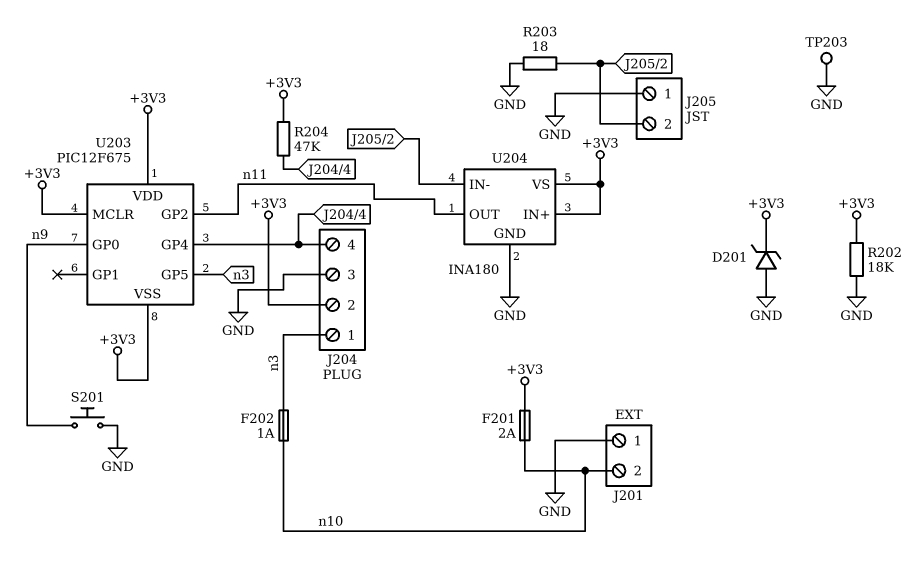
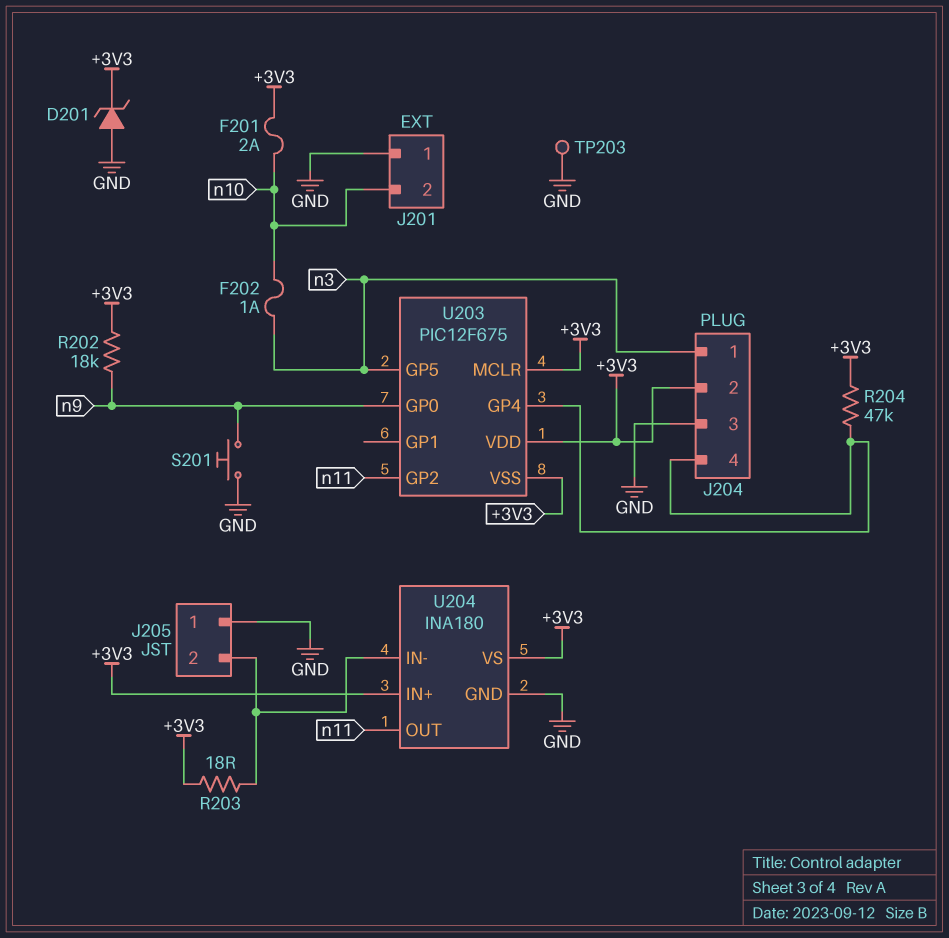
R202: 18k (+3V3, GND) -> 18k (+3V3, n9)
R203: 18 (GND, J205/2) -> 18 (+3V3, J205/2)

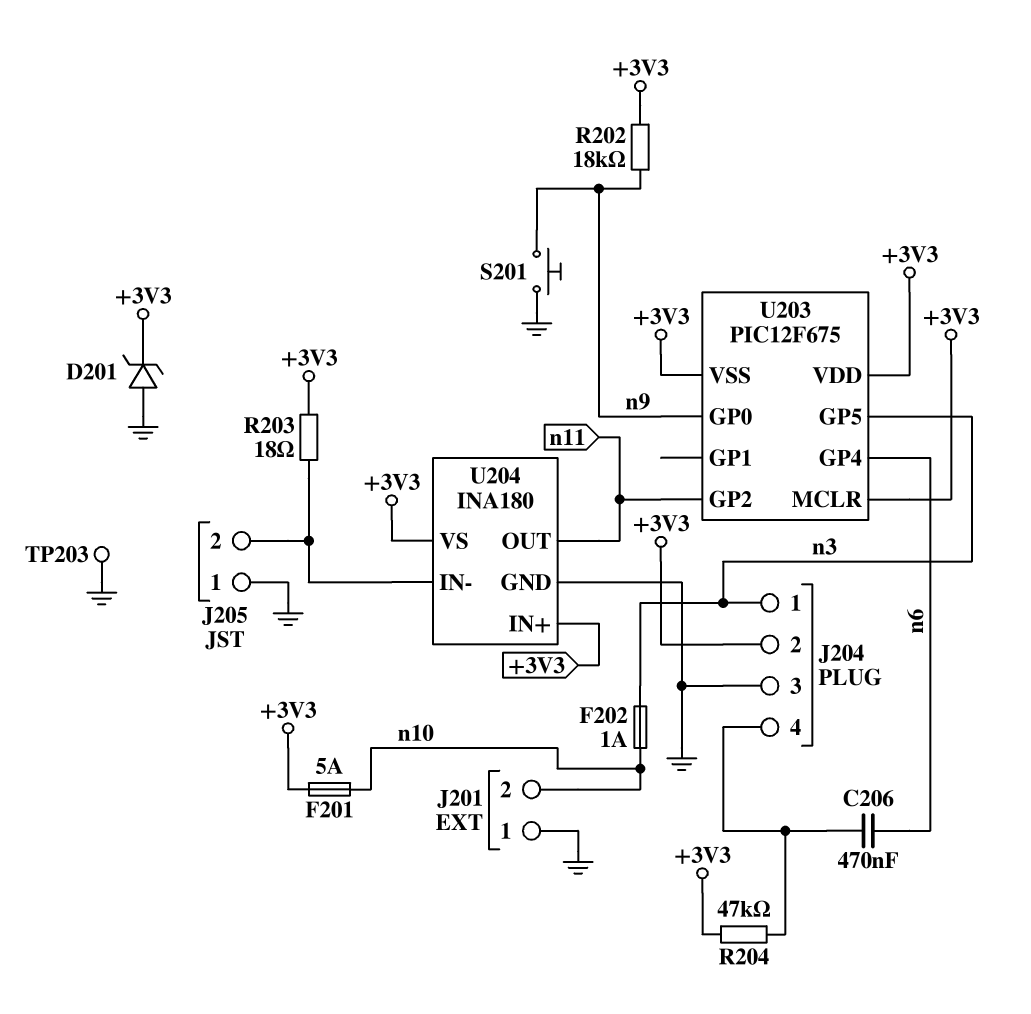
C206: none -> 470nF (J204/4, n6)
F201: 2A (+3V3, n10) -> 5A (+3V3, n10)
U203 pin GP4: J204/4 -> n6

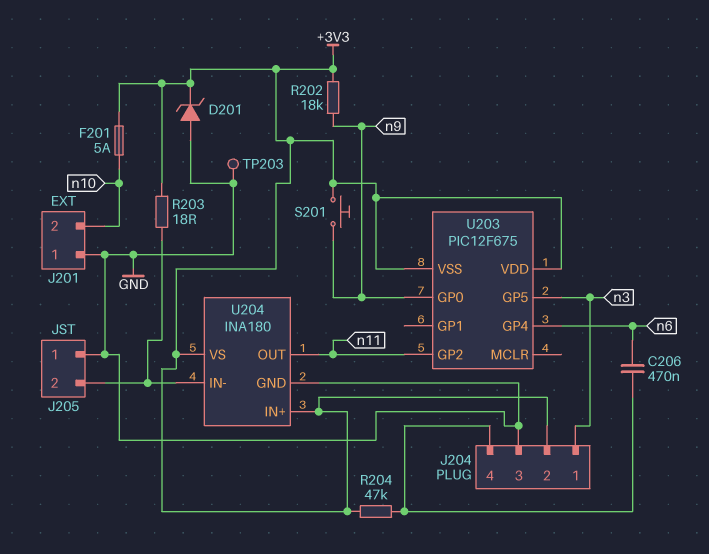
F202: 1A (n3, n10) -> none
S201: button (GND, n9) -> button (+3V3, n9)
U203 pin MCLR: +3V3 -> none

